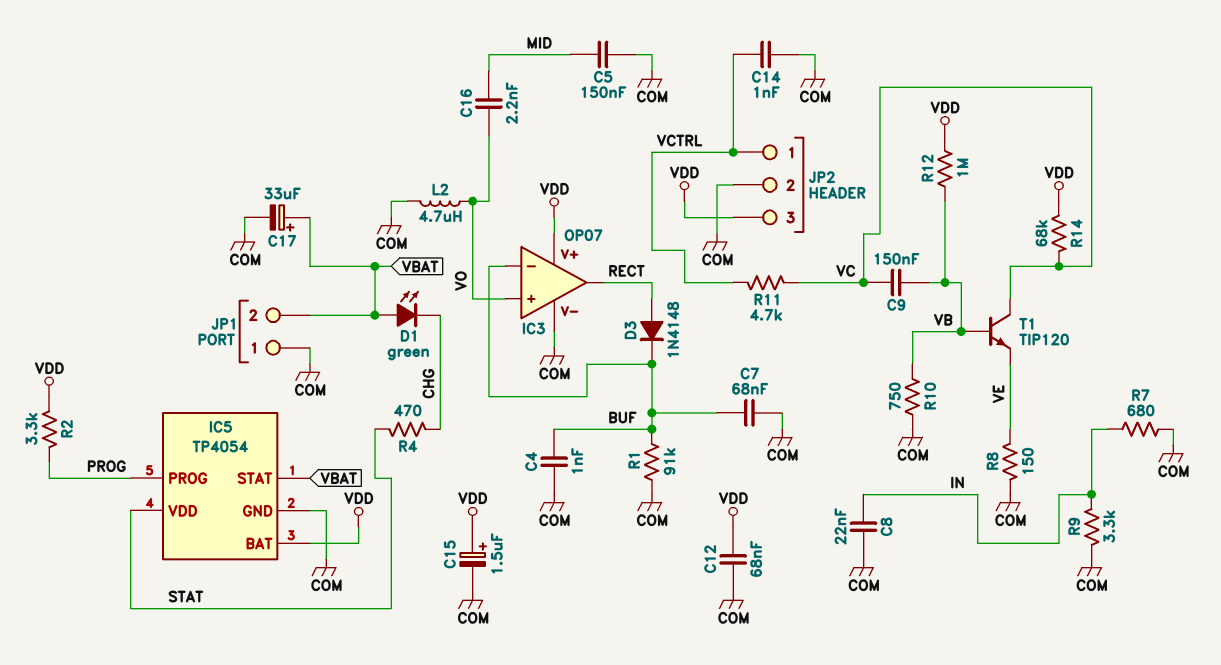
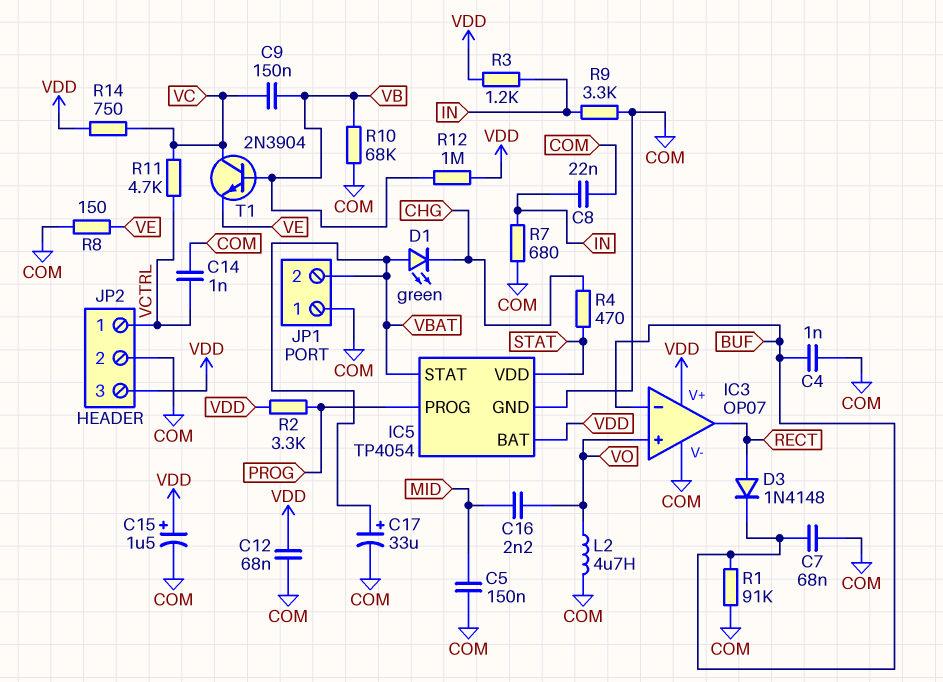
R3: none -> 1.2k (IN, VDD)
R10: 750 (COM, VB) -> 68k (COM, VB)
R14: 68k (VC, VDD) -> 750 (VC, VDD)
T1: NPN TIP120 (B VB, C VC, E VE) -> NPN 2N3904 (B VB, C VC, E VE)

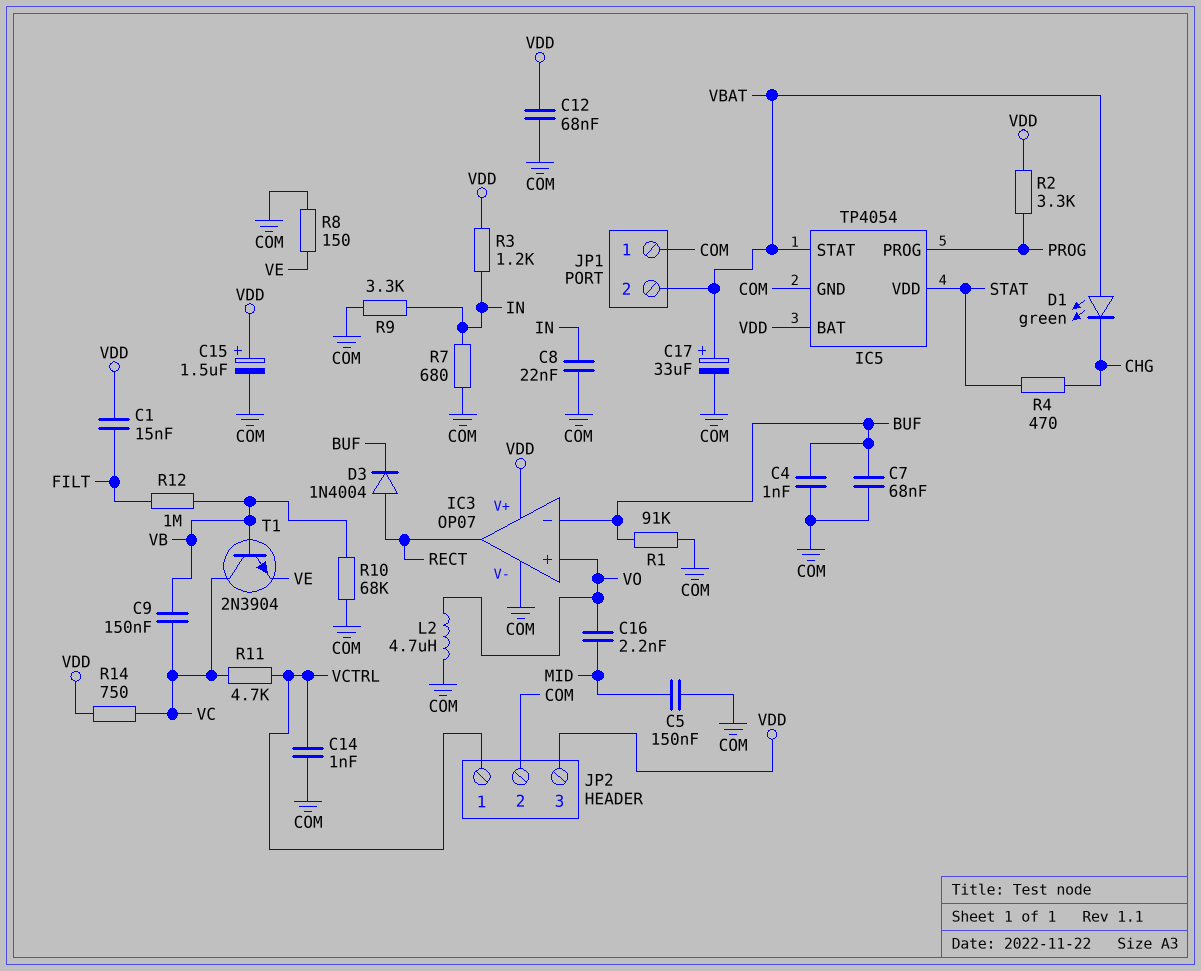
C1: none -> 15nF (FILT, VDD)
D3: diode 1N4148 (A RECT, K BUF) -> diode 1N4004 (A RECT, K BUF)
R12: 1M (VB, VDD) -> 1M (FILT, VB)

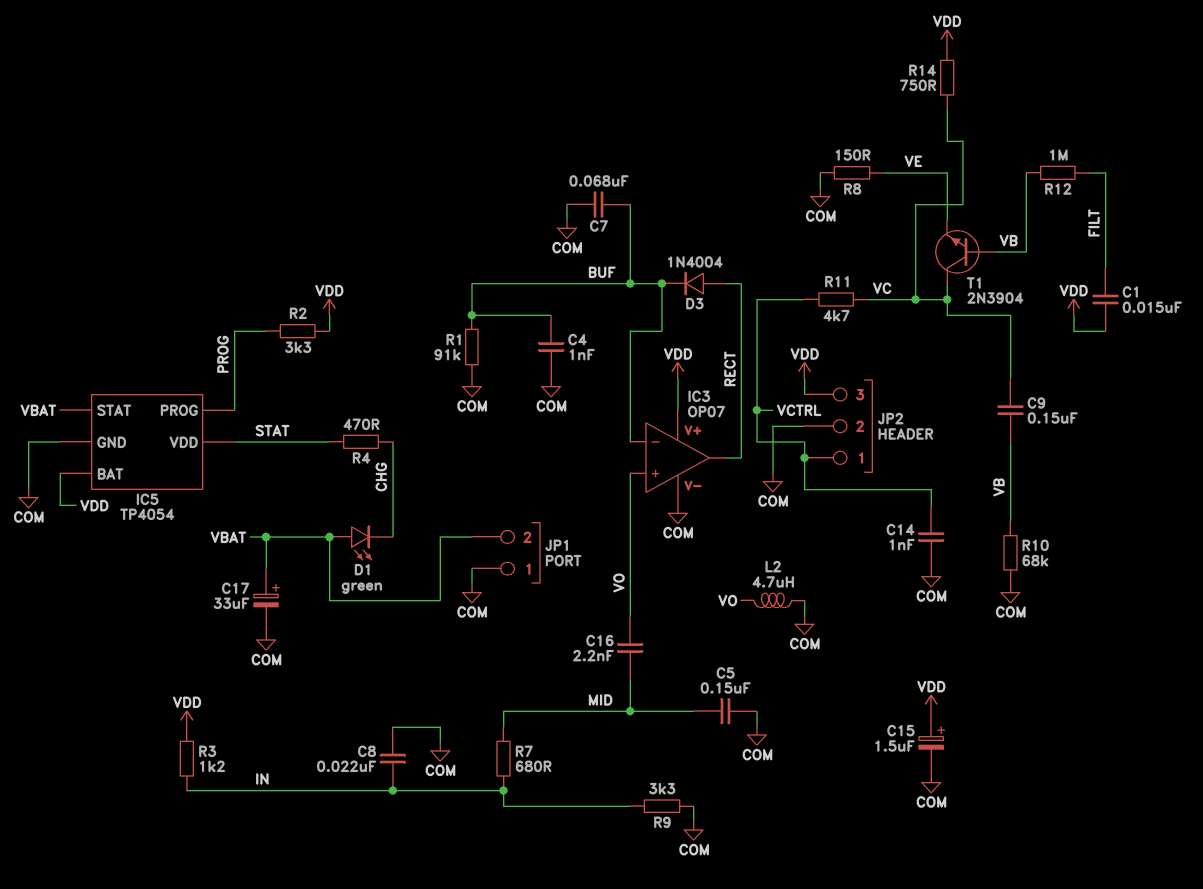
C12: 68nF (COM, VDD) -> none
R7: 680 (COM, IN) -> 680 (IN, MID)

